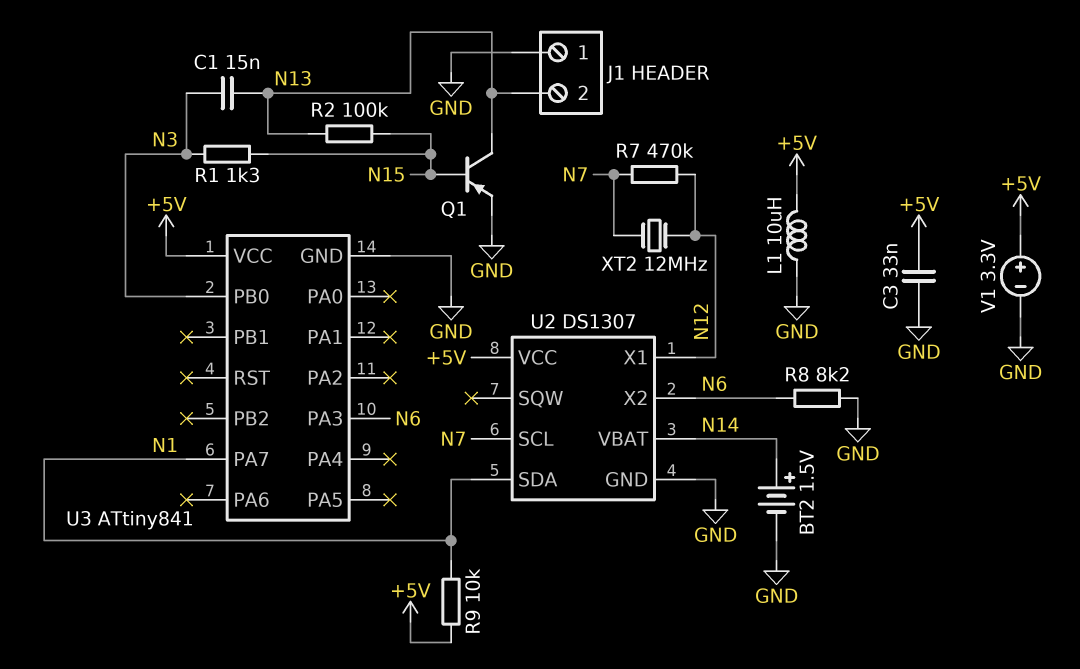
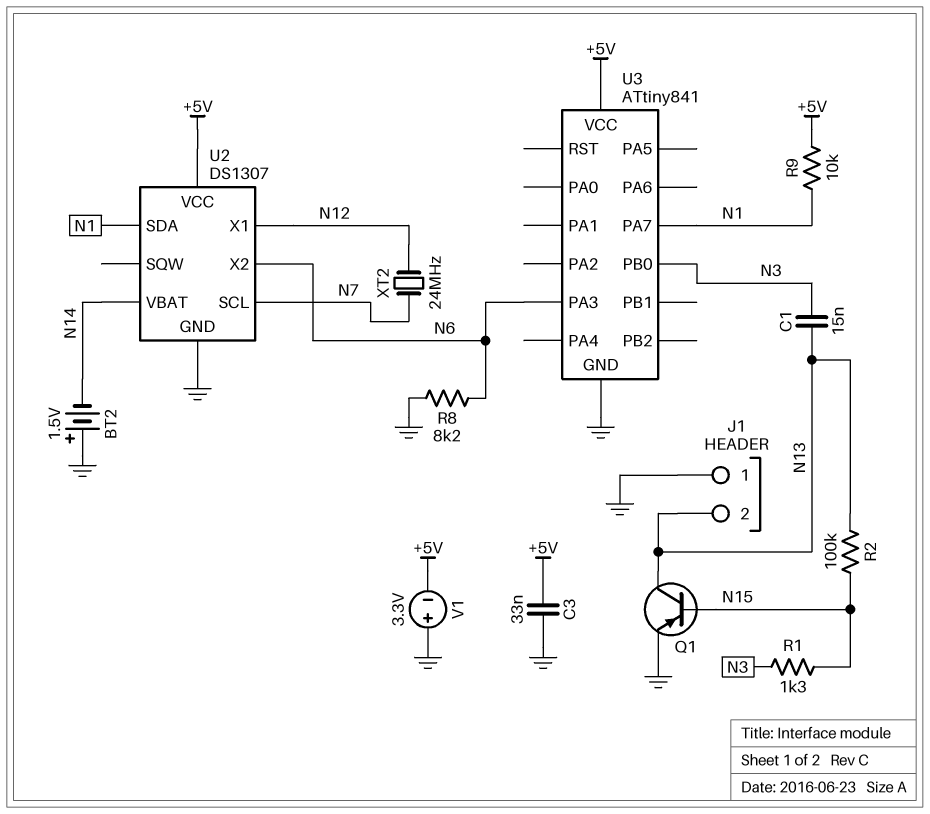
BT2: 1.5V (plus N14, minus GND) -> 1.5V (plus GND, minus N14)
L1: 10uH (+5V, GND) -> none
R7: 470k (N7, N12) -> none
V1: 3.3V (plus +5V, minus GND) -> 3.3V (plus GND, minus +5V)
XT2: 12MHz (N7, N12) -> 24MHz (N7, N12)

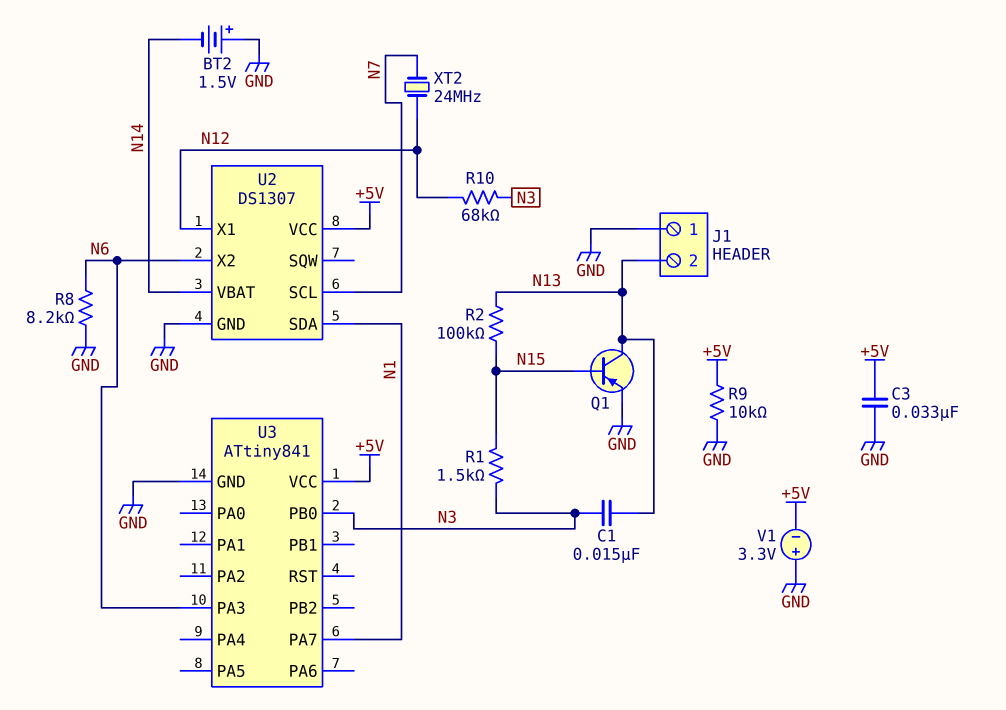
R1: 1.3k (N3, N15) -> 1.5k (N3, N15)
R9: 10k (+5V, N1) -> 10k (+5V, GND)
R10: none -> 68k (N3, N12)

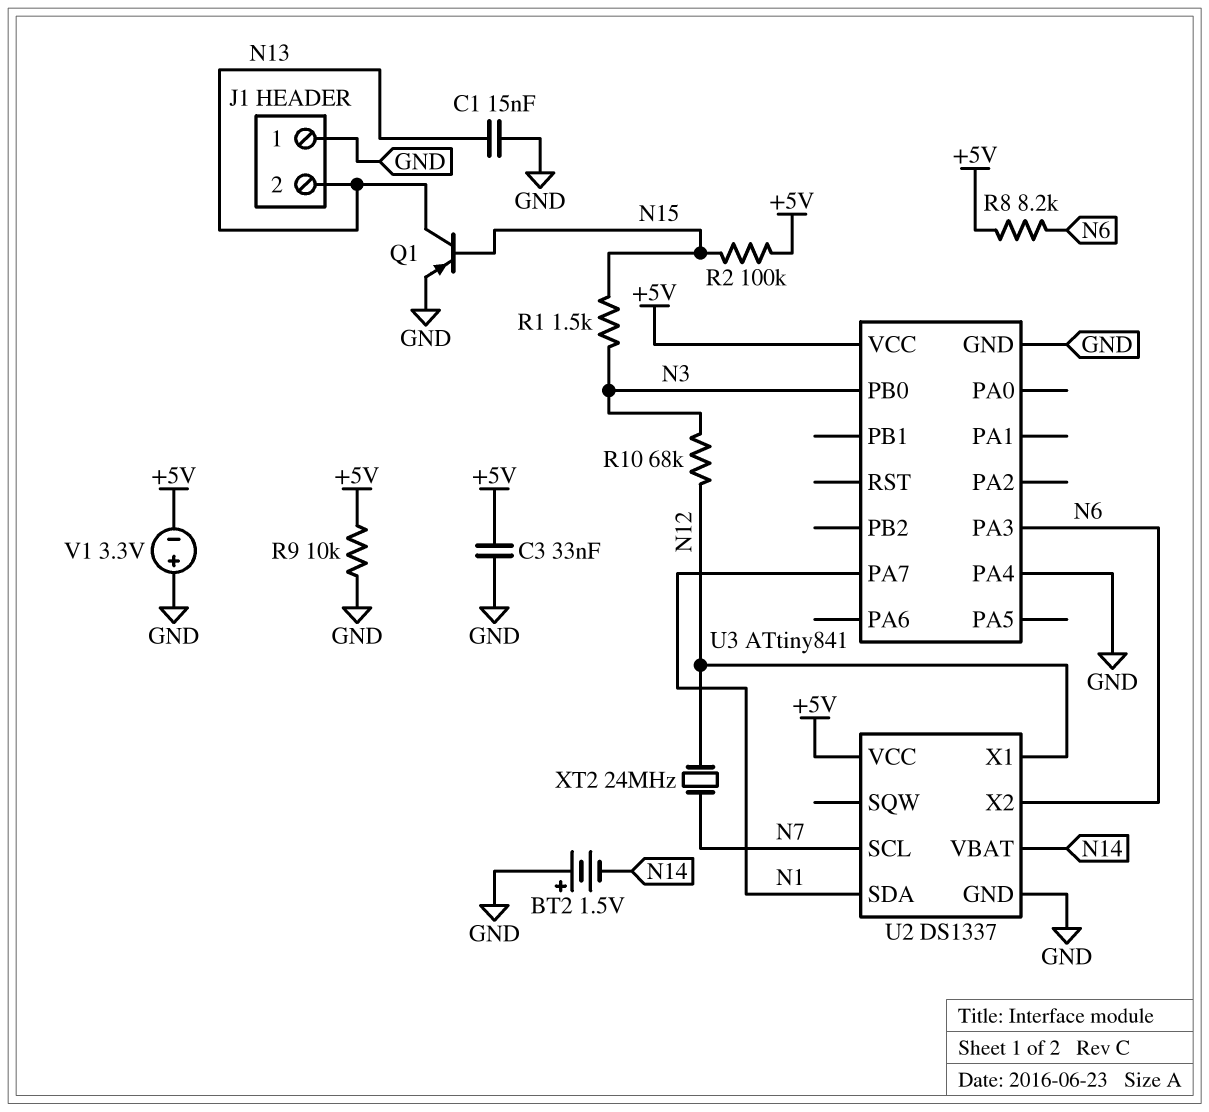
C1: 15nF (N3, N13) -> 15nF (GND, N13)
R2: 100k (N13, N15) -> 100k (+5V, N15)
R8: 8.2k (GND, N6) -> 8.2k (+5V, N6)
U2: DS1307 -> DS1337
U3 pin PA4: none -> GND

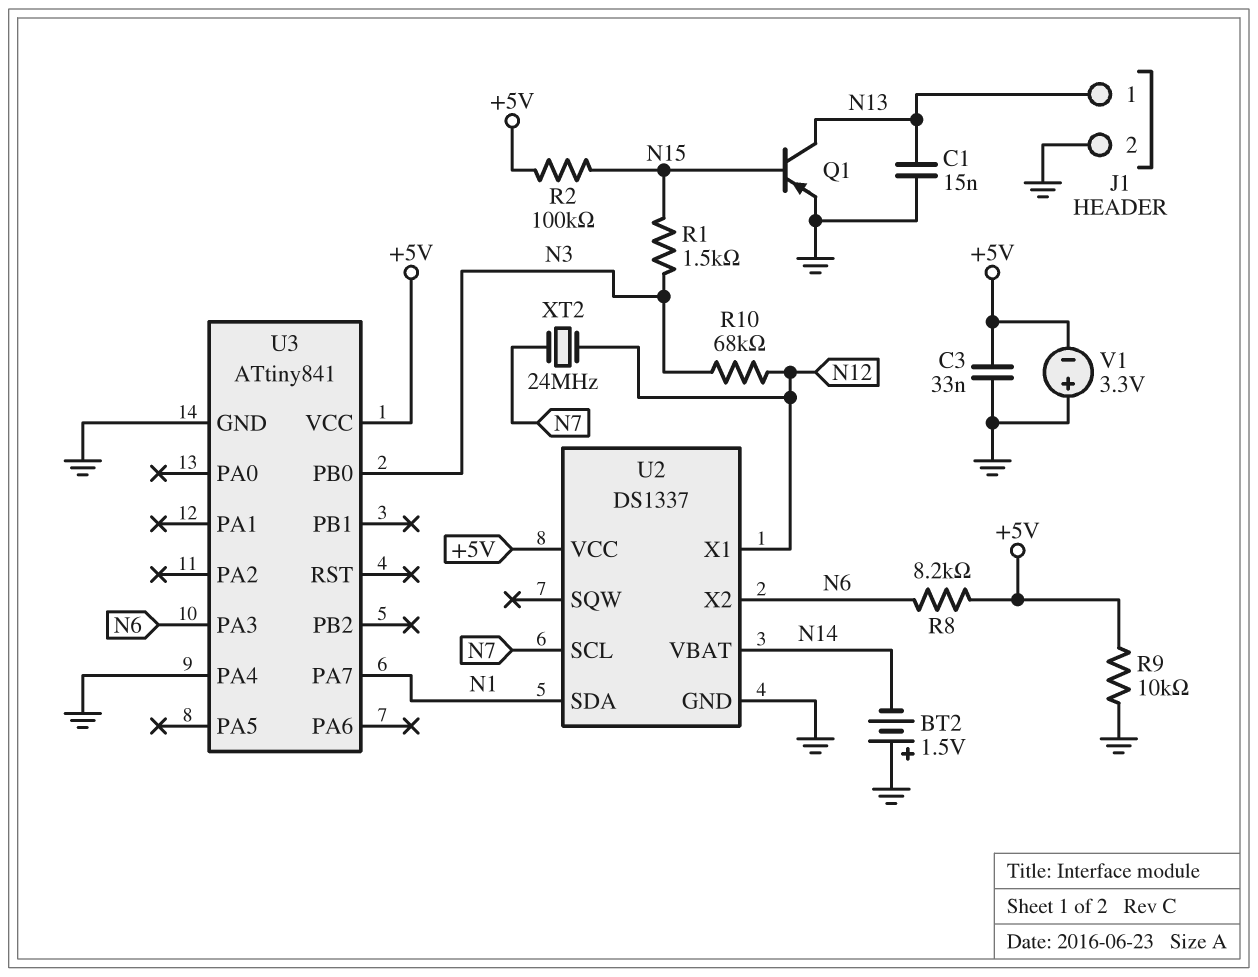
J1 pin 1: GND -> N13
J1 pin 2: N13 -> GND

